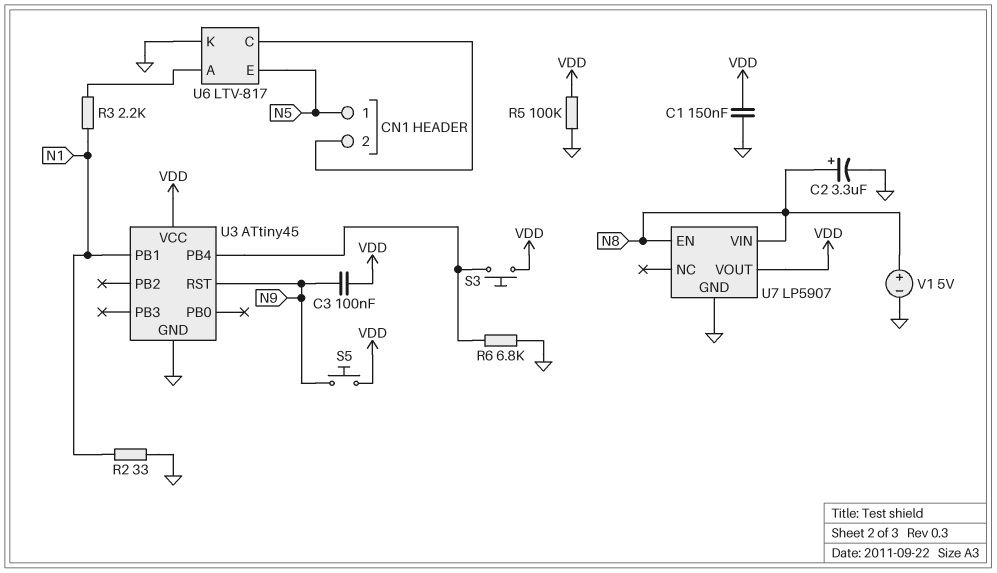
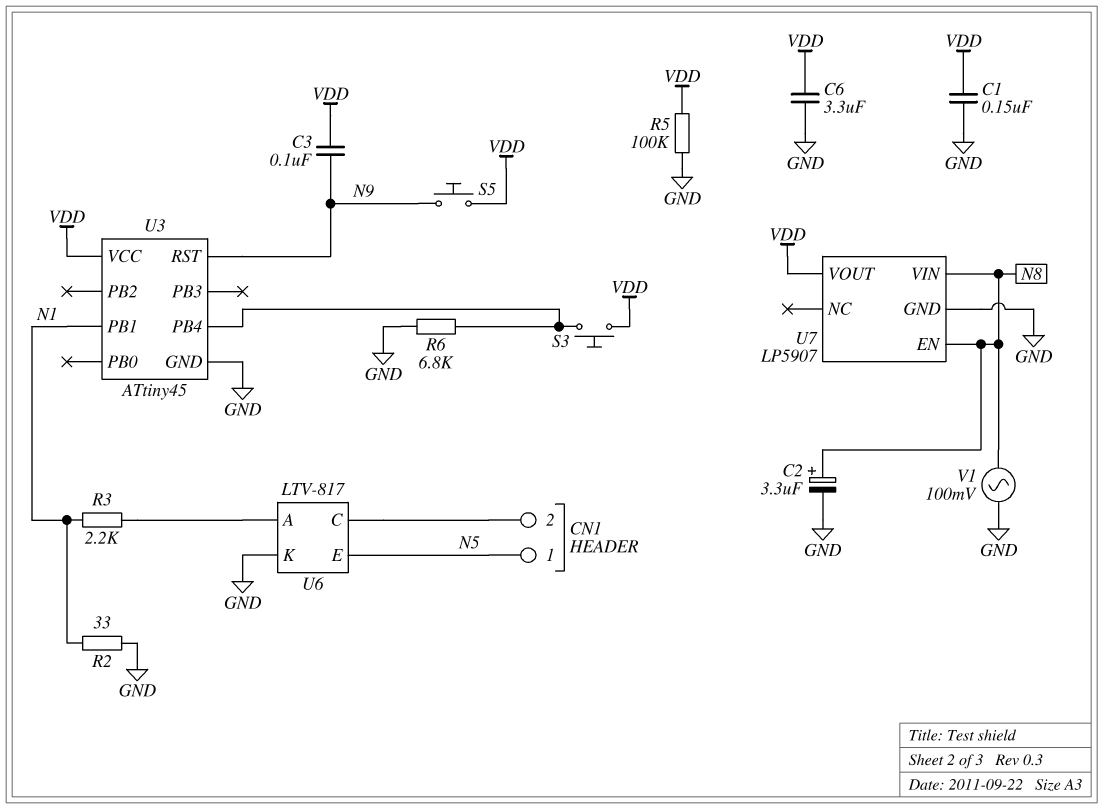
C6: none -> 3.3uF (GND, VDD)
V1: 5V (plus N8, minus GND) -> AC 100mV (GND, N8)

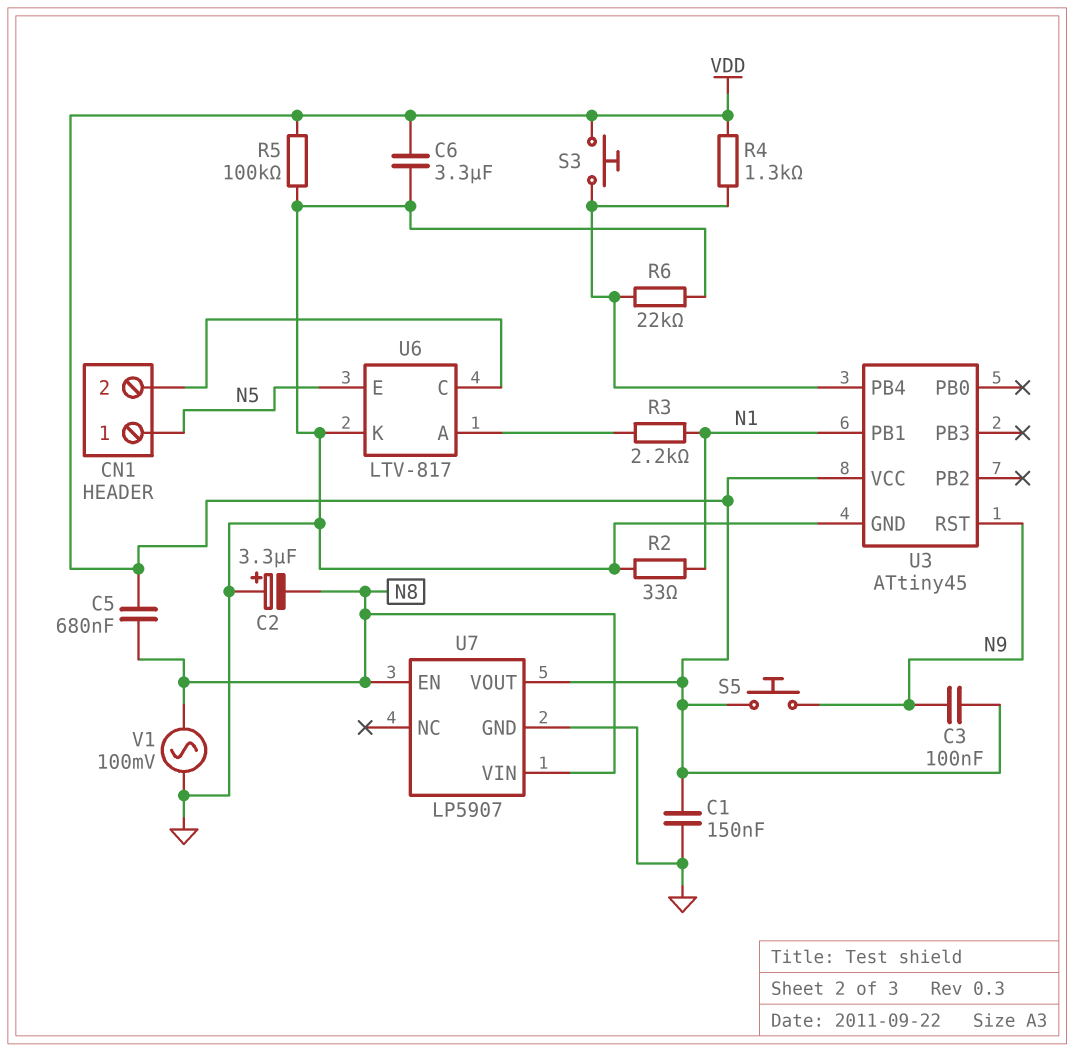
C2: 3.3uF (plus N8, minus GND) -> 3.3uF (plus GND, minus N8)
C5: none -> 680nF (N8, VDD)
R4: none -> 1.3k (U3/PB4, VDD)
R6: 6.8k (GND, U3/PB4) -> 22k (GND, U3/PB4)

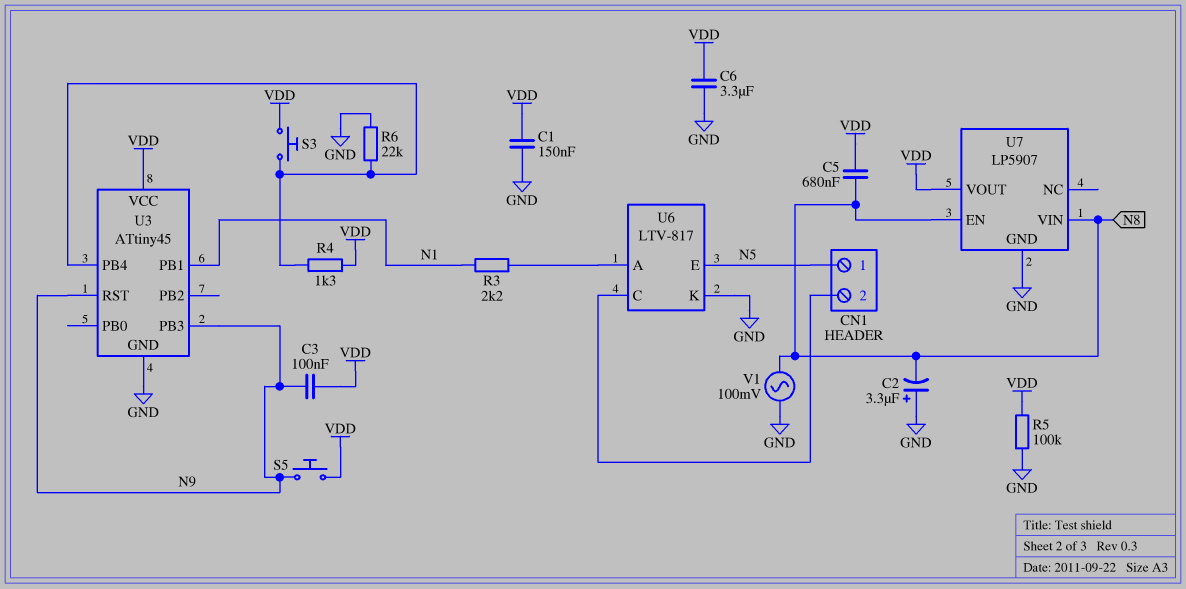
R2: 33 (GND, N1) -> none
U3 pin PB3: none -> N9

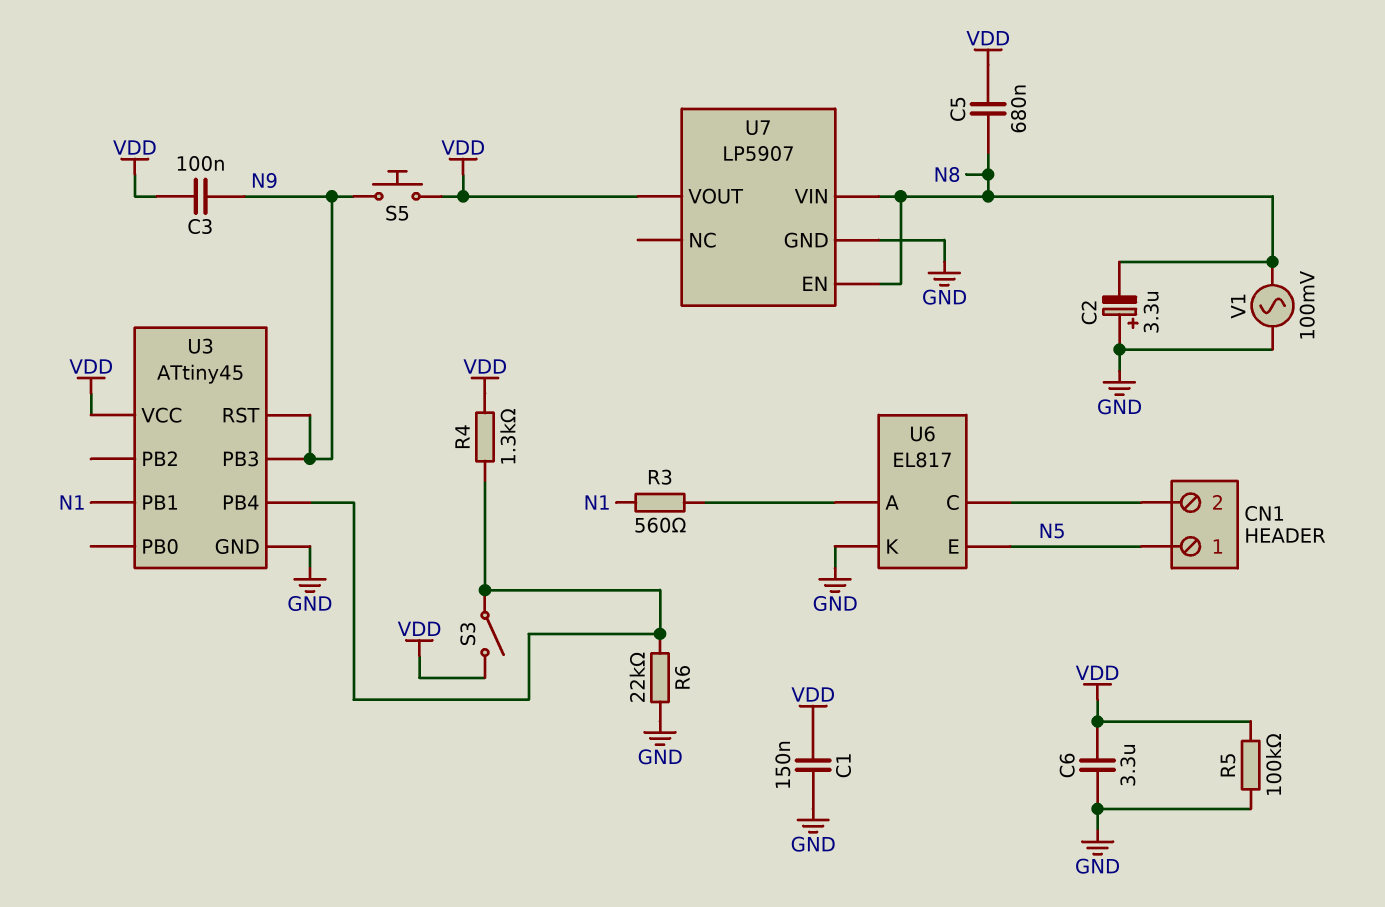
R3: 2.2k (N1, U6/A) -> 560 (N1, U6/A)
S3: button (U3/PB4, VDD) -> switch (U3/PB4, VDD)
U6: LTV-817 -> EL817

